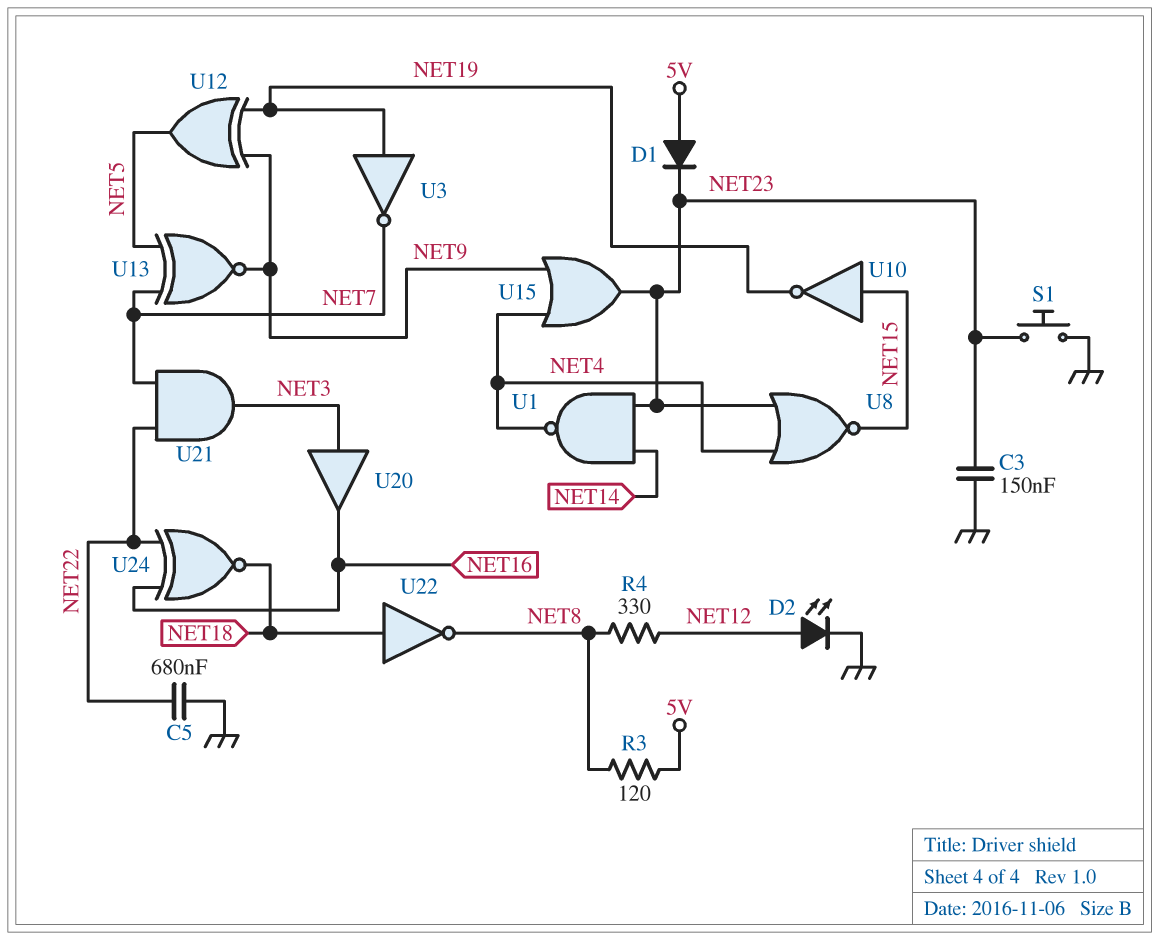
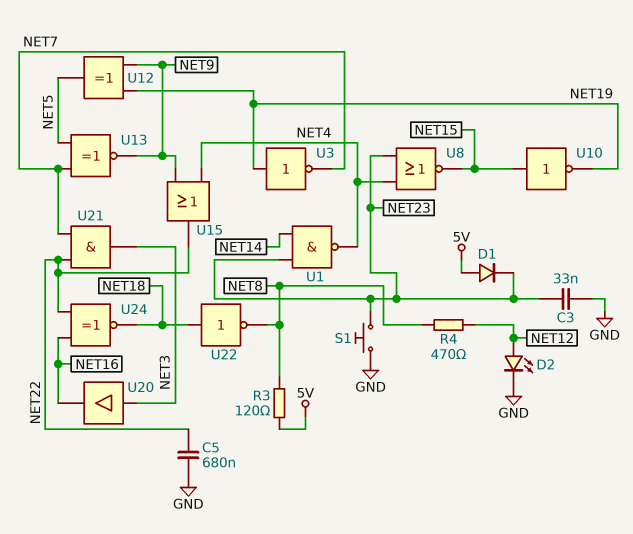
C3: 150nF (GND, NET23) -> 33nF (GND, NET23)
R4: 330 (NET8, NET12) -> 470 (NET8, NET12)
U15: OR (in NET4, in NET9, out NET23) -> OR (in NET4, in NET9, out NET22)

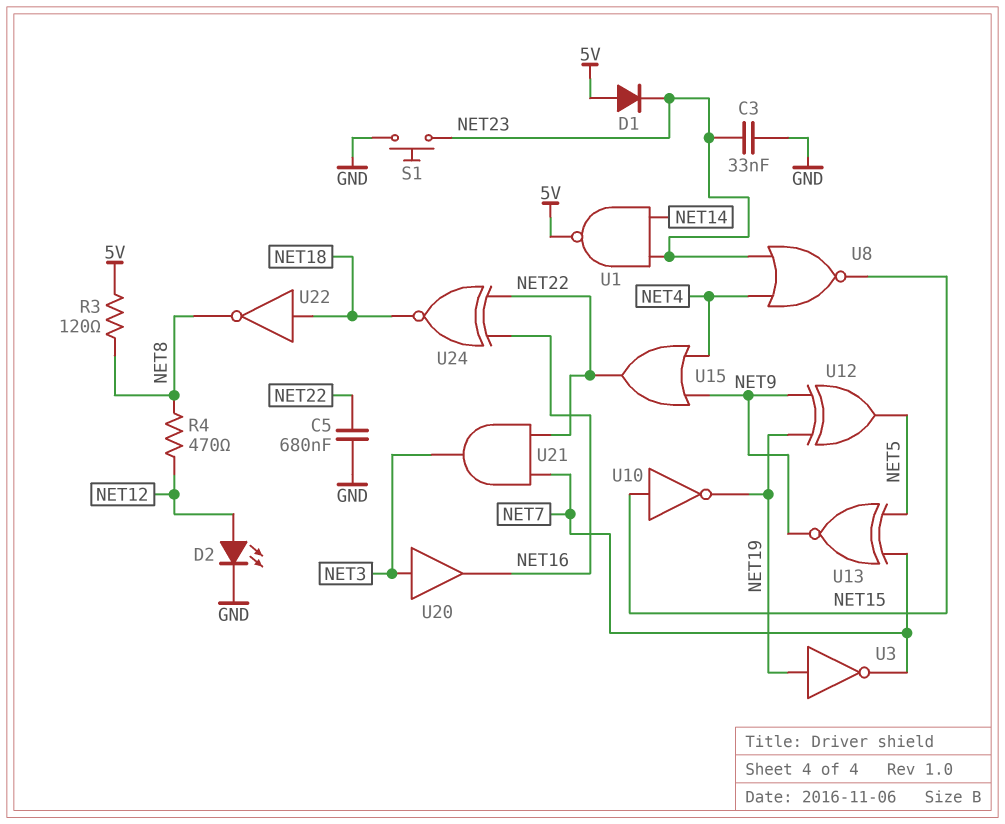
U1: NAND (in NET14, in NET23, out NET4) -> NAND (in NET14, in NET23, out 5V)

